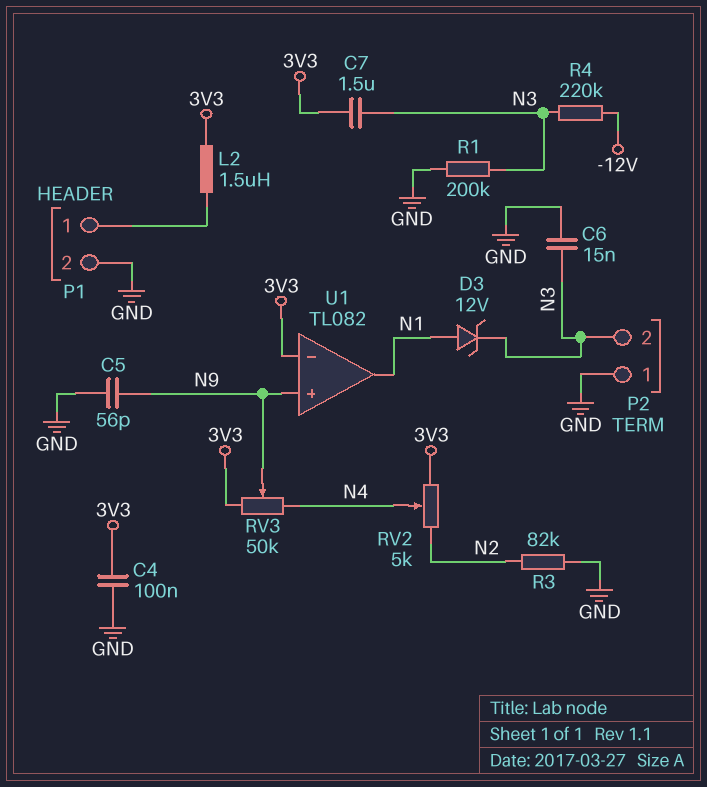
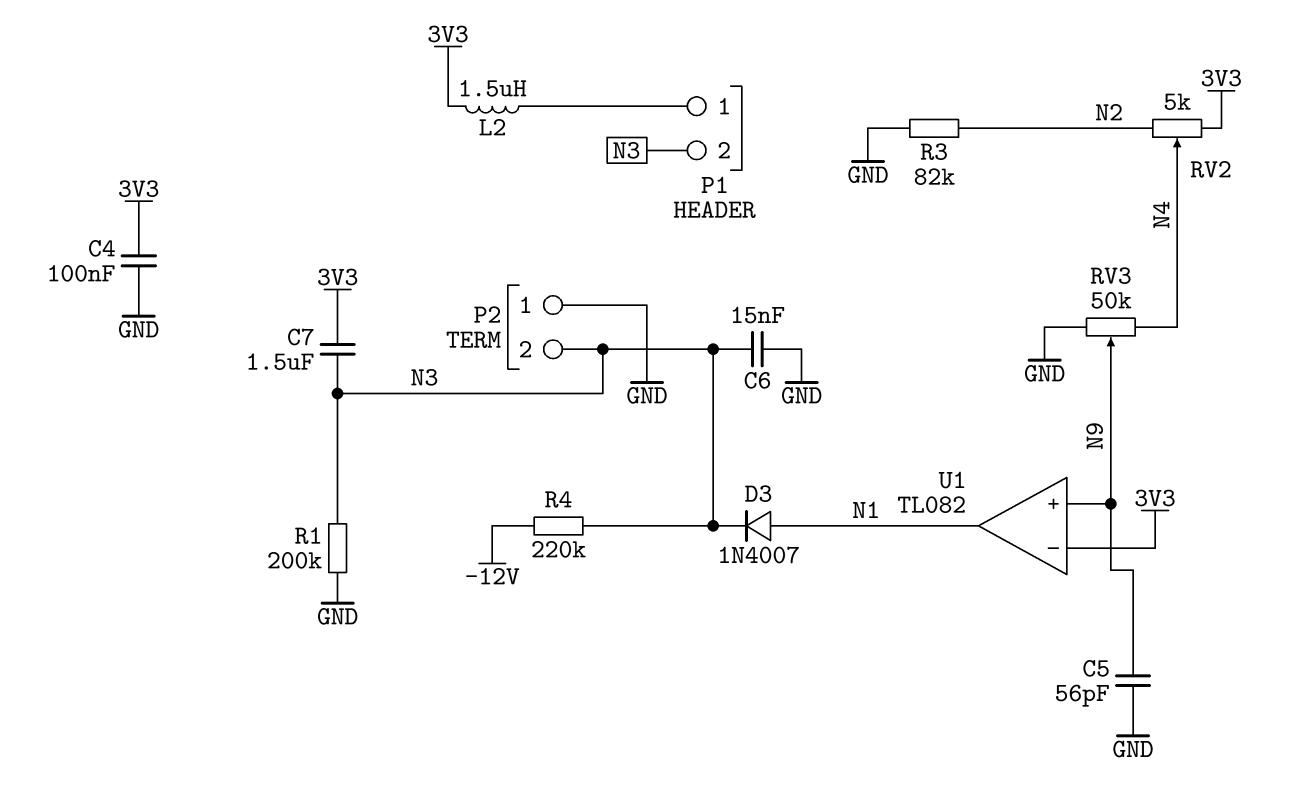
D3: zener 12V (A N1, K N3) -> diode 1N4007 (A N1, K N3)
P1 pin 2: GND -> N3
RV3: 50k (3V3, N4, wiper N9) -> 50k (GND, N4, wiper N9)

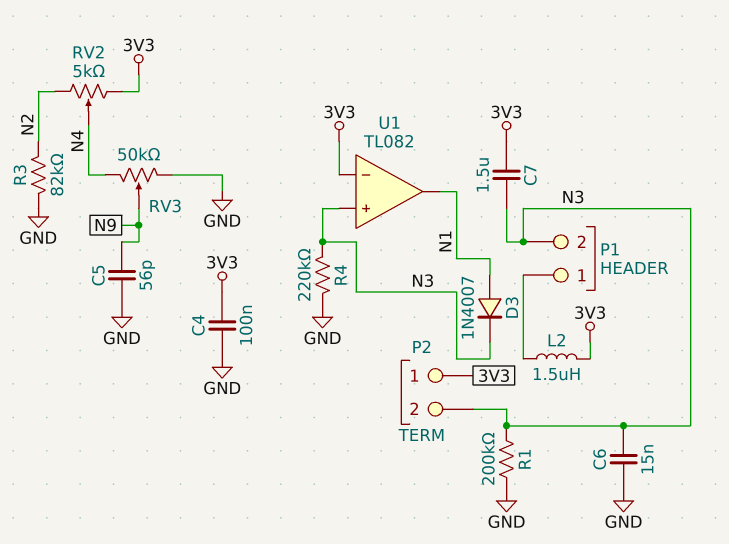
P2 pin 1: GND -> 3V3
R4: 220k (-12V, N3) -> 220k (GND, N3)
U1 pin in+: N9 -> N3

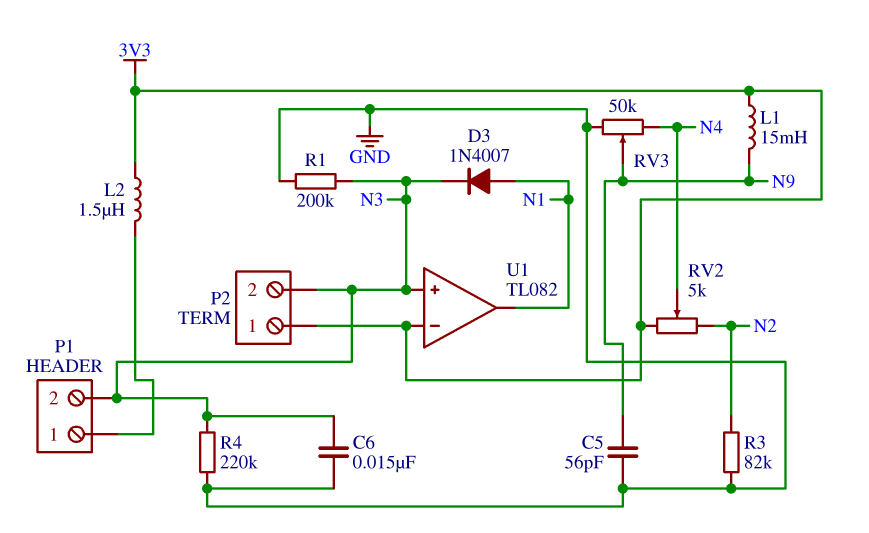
C4: 100nF (3V3, GND) -> none
C7: 1.5uF (3V3, N3) -> none
L1: none -> 15mH (3V3, N9)

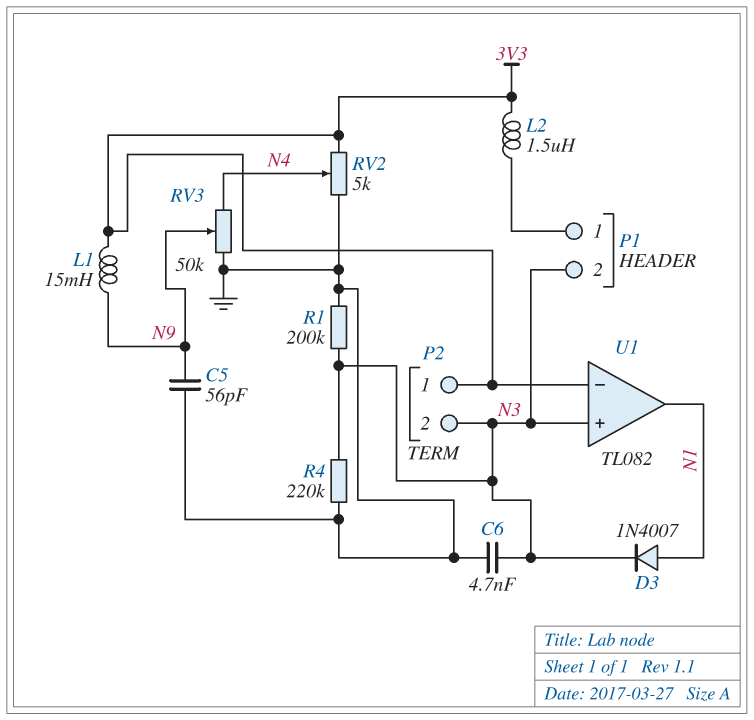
C6: 15nF (GND, N3) -> 4.7nF (GND, N3)
R3: 82k (GND, N2) -> none
RV2: 5k (3V3, N2, wiper N4) -> 5k (3V3, GND, wiper N4)

